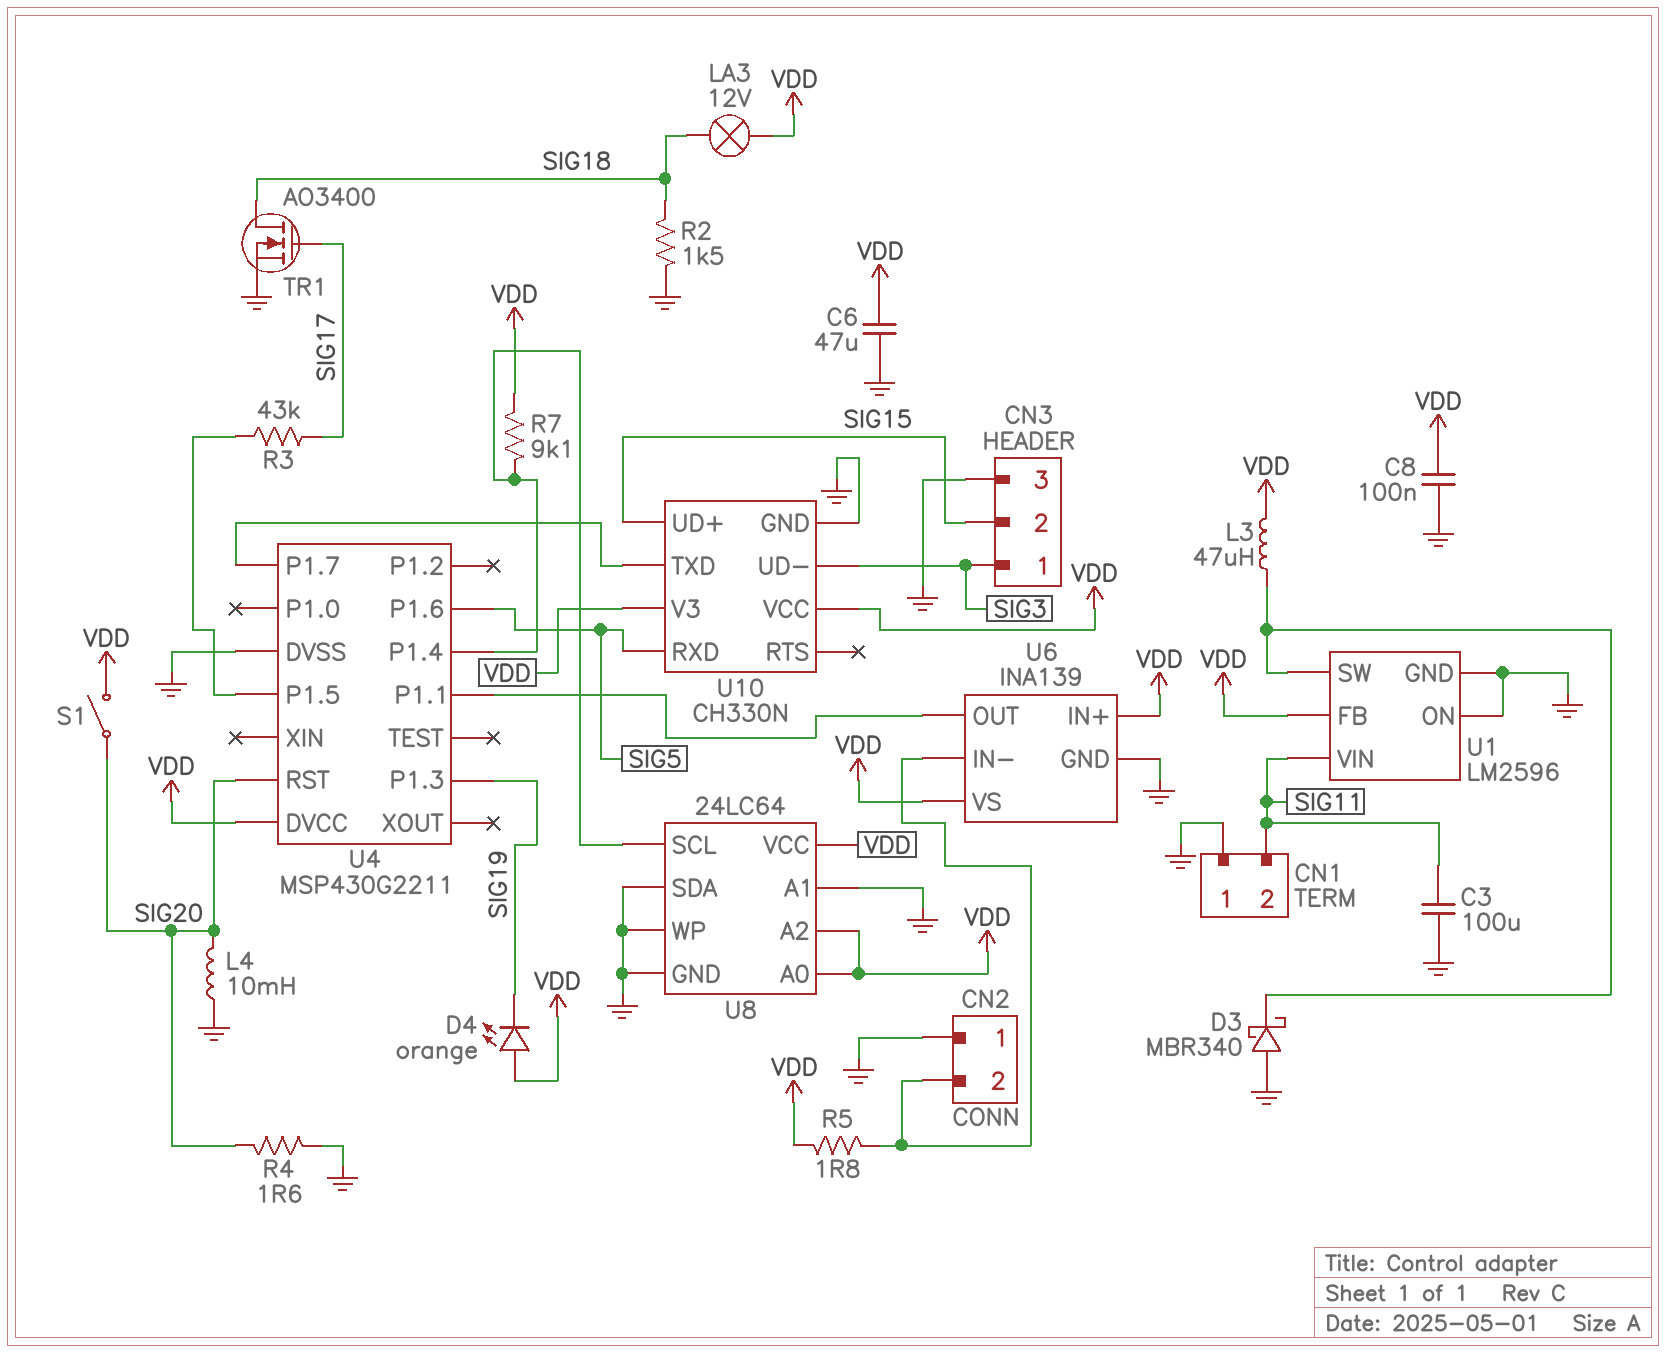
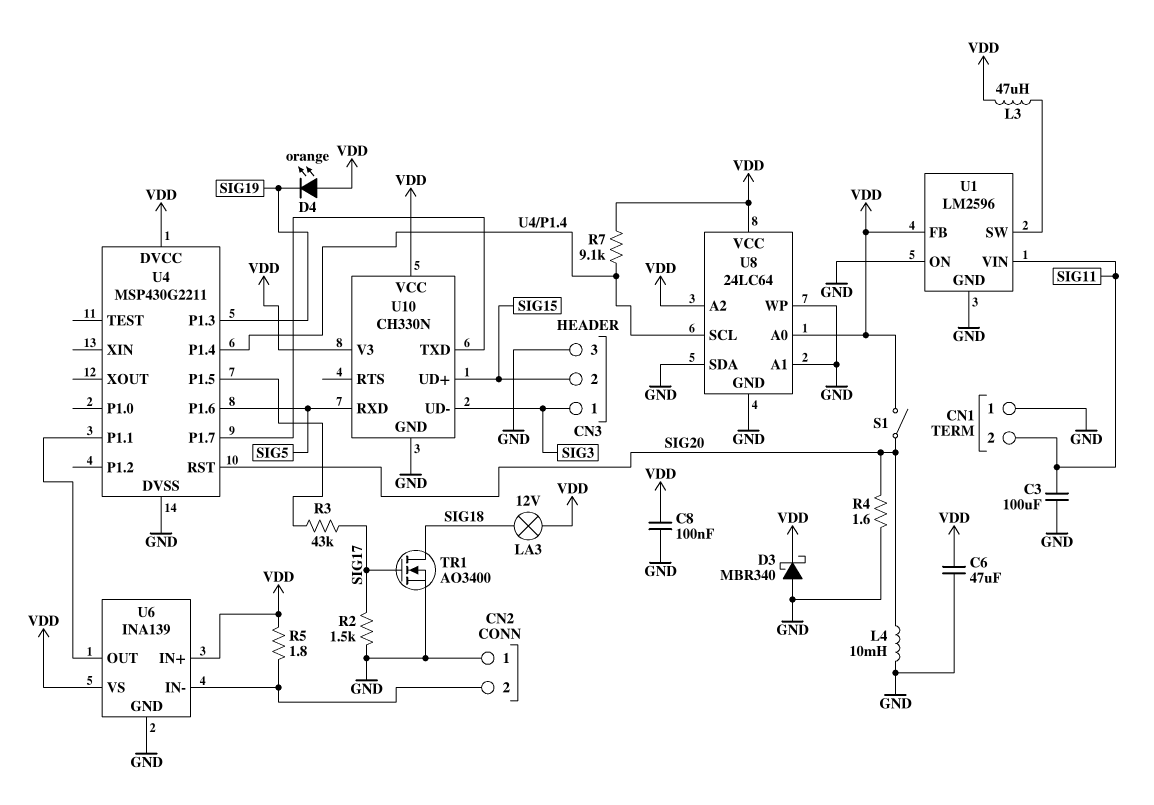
D3: schottky MBR340 (A GND, K U1/SW) -> schottky MBR340 (A GND, K VDD)
R2: 1.5k (GND, SIG18) -> 1.5k (GND, SIG17)

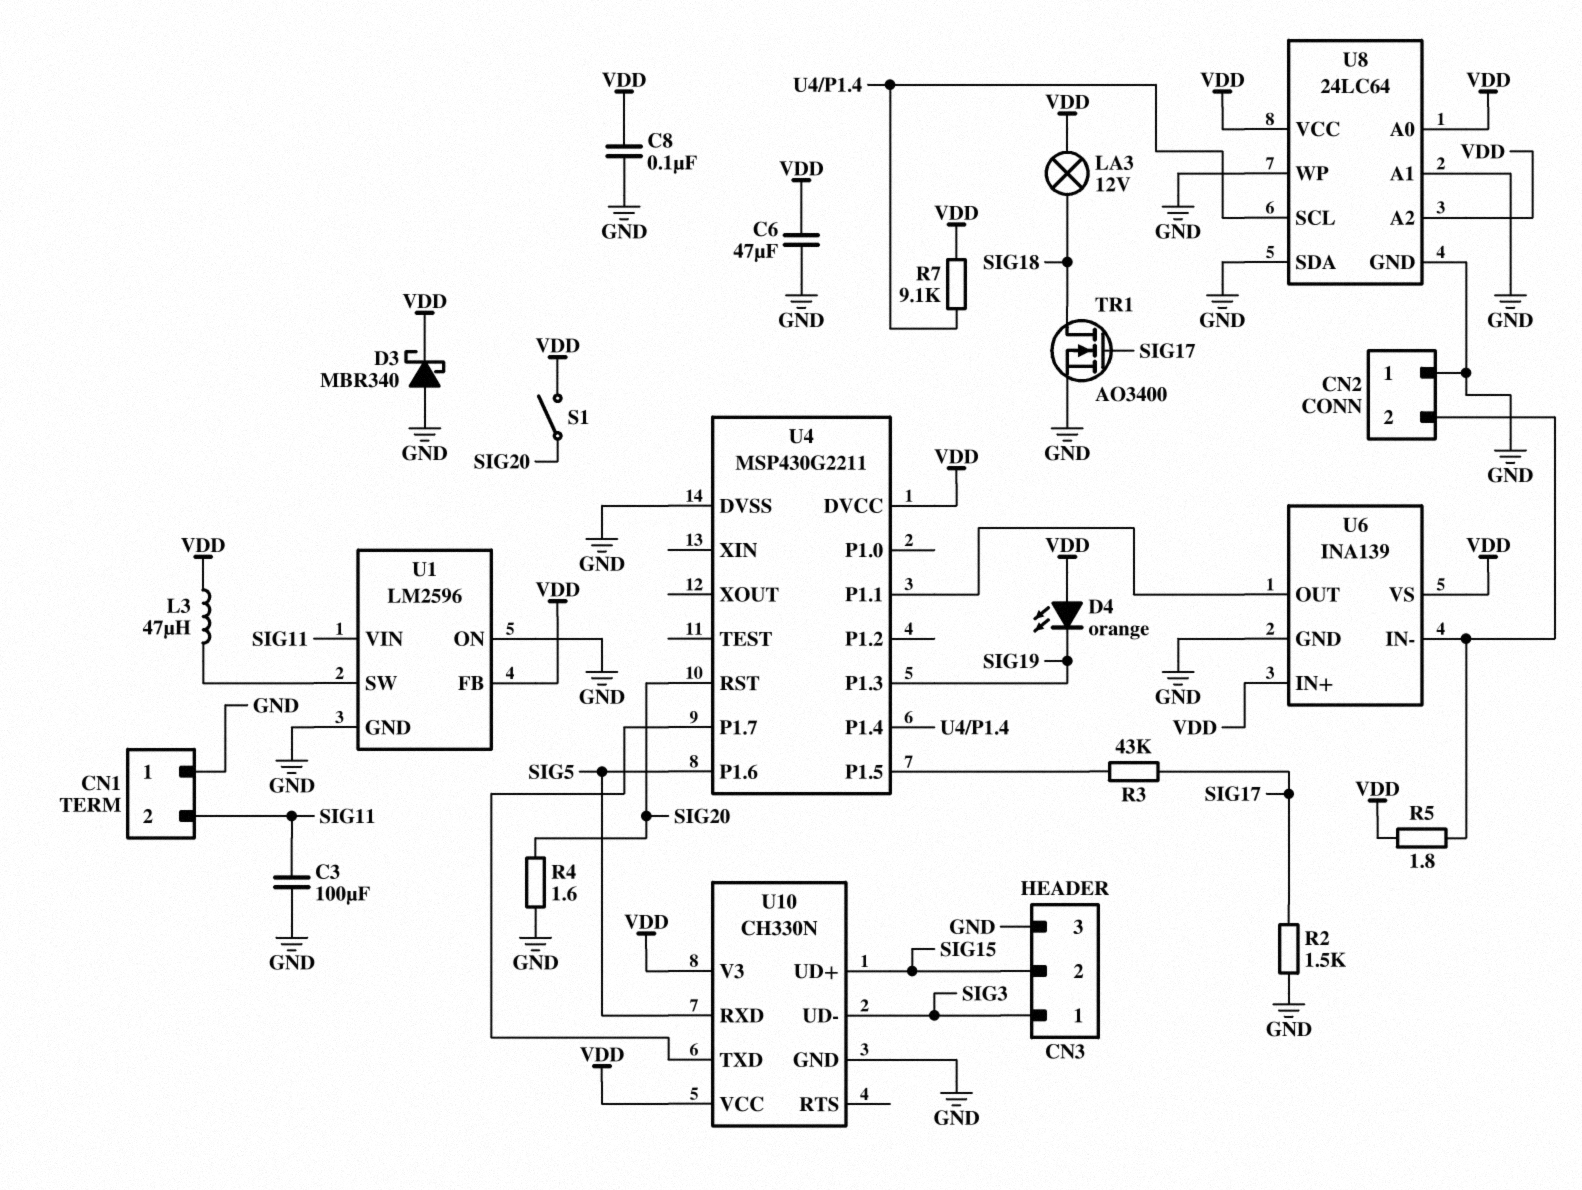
L4: 10mH (GND, SIG20) -> none

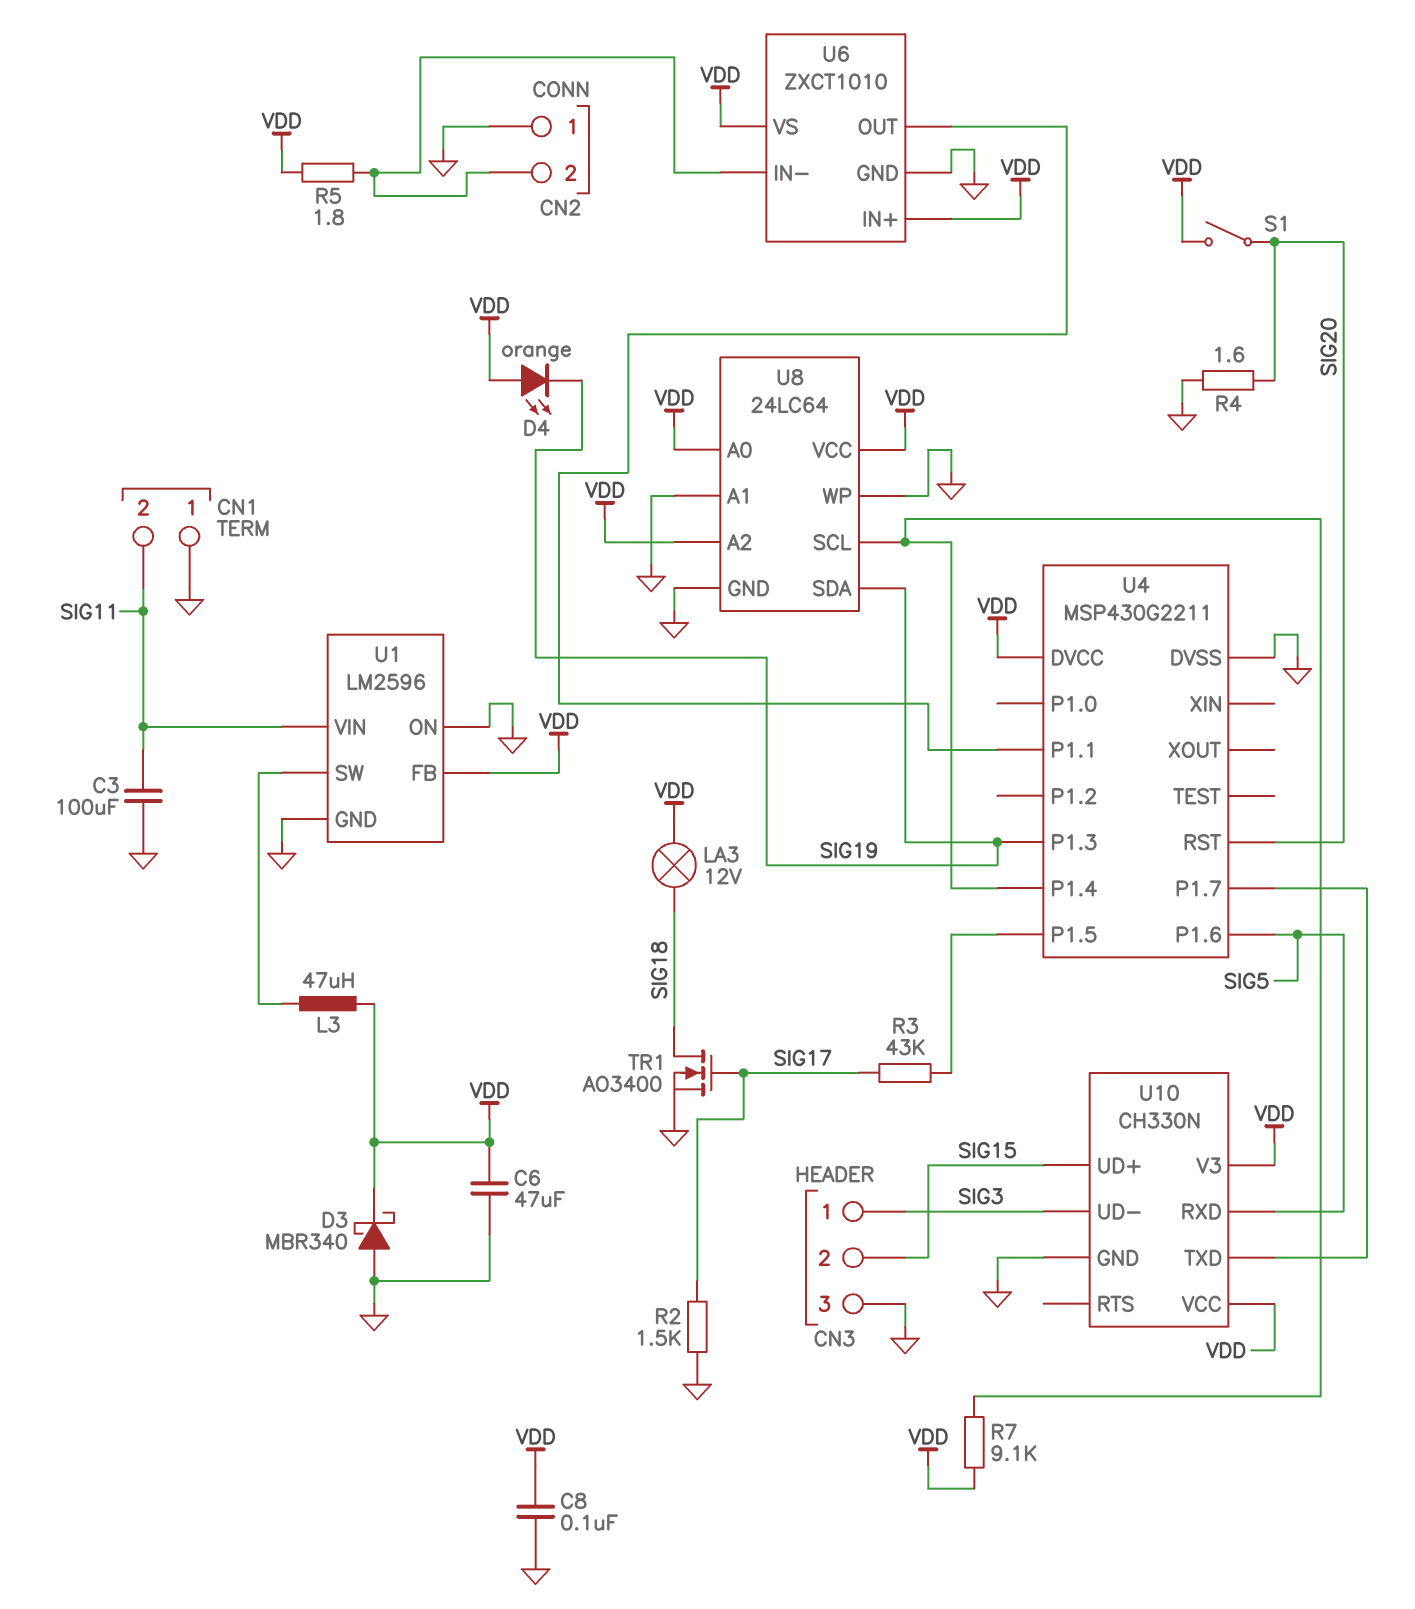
U6: INA139 -> ZXCT1010
U8 pin SDA: GND -> SIG19

